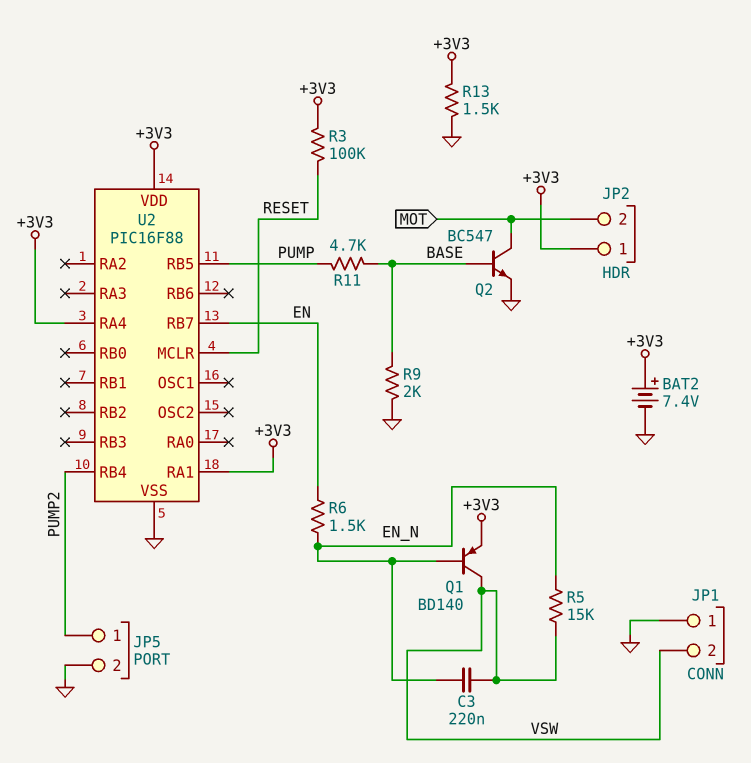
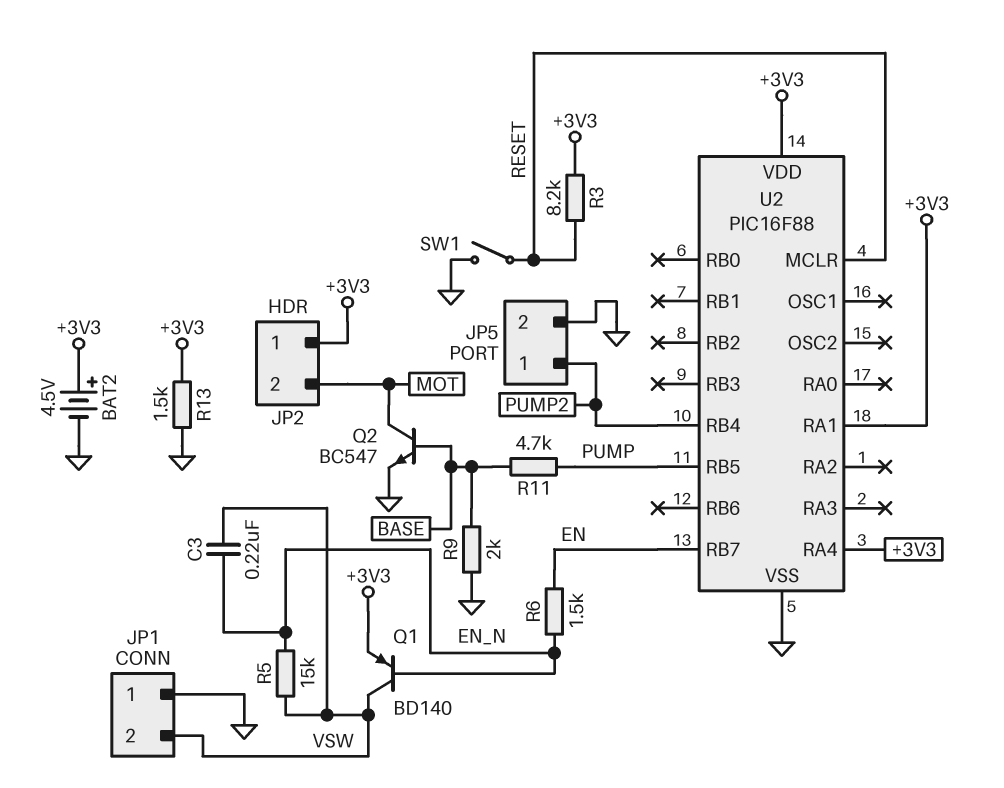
BAT2: 7.4V (plus +3V3, minus GND) -> 4.5V (plus +3V3, minus GND)
R3: 100k (+3V3, RESET) -> 8.2k (+3V3, RESET)
SW1: none -> switch (GND, RESET)

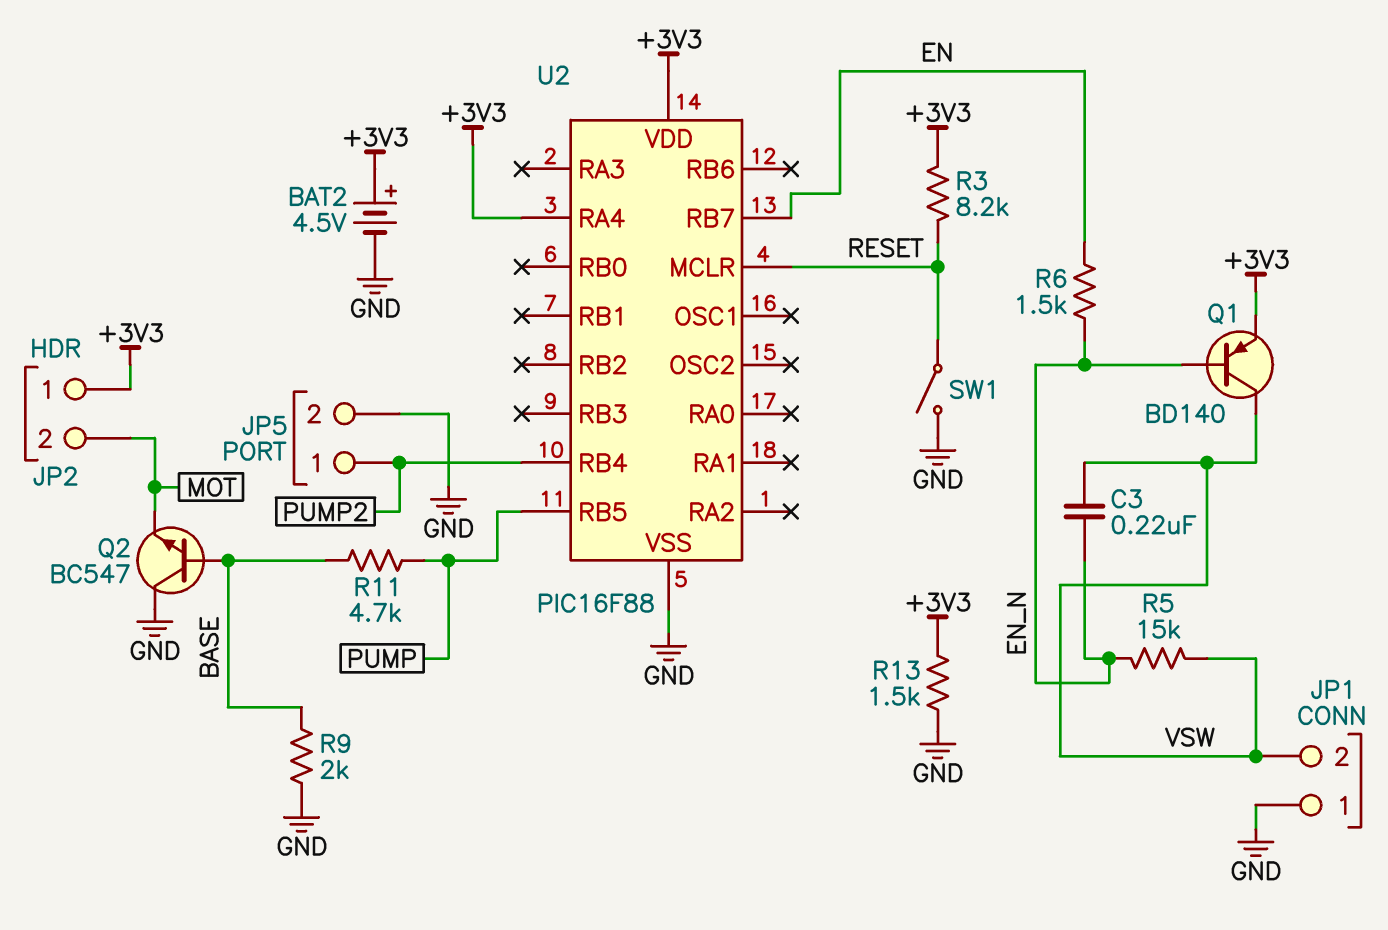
Q2: NPN BC547 (B BASE, C MOT, E GND) -> NPN BC547 (B BASE, C GND, E MOT)
U2 pin RA1: +3V3 -> none

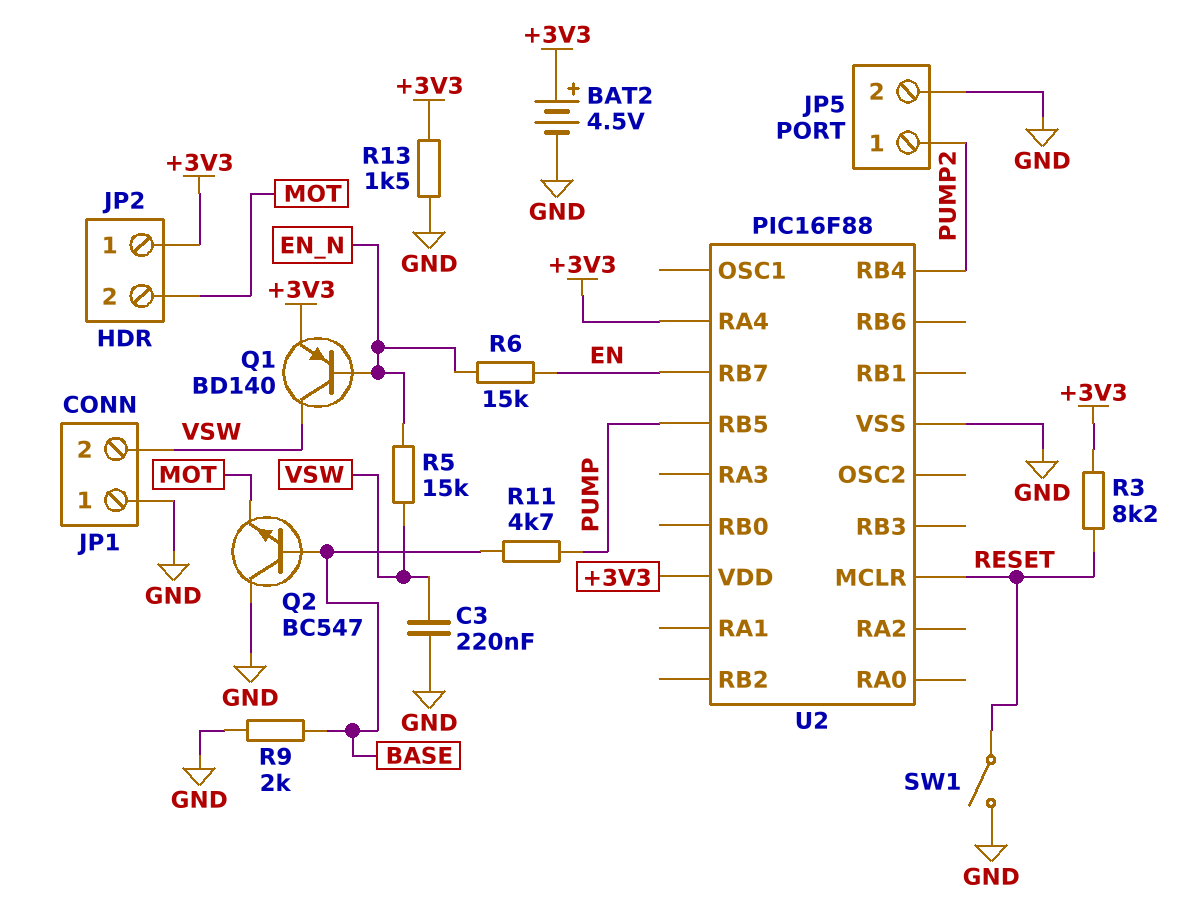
C3: 220nF (EN_N, VSW) -> 220nF (GND, VSW)
R6: 1.5k (EN, EN_N) -> 15k (EN, EN_N)

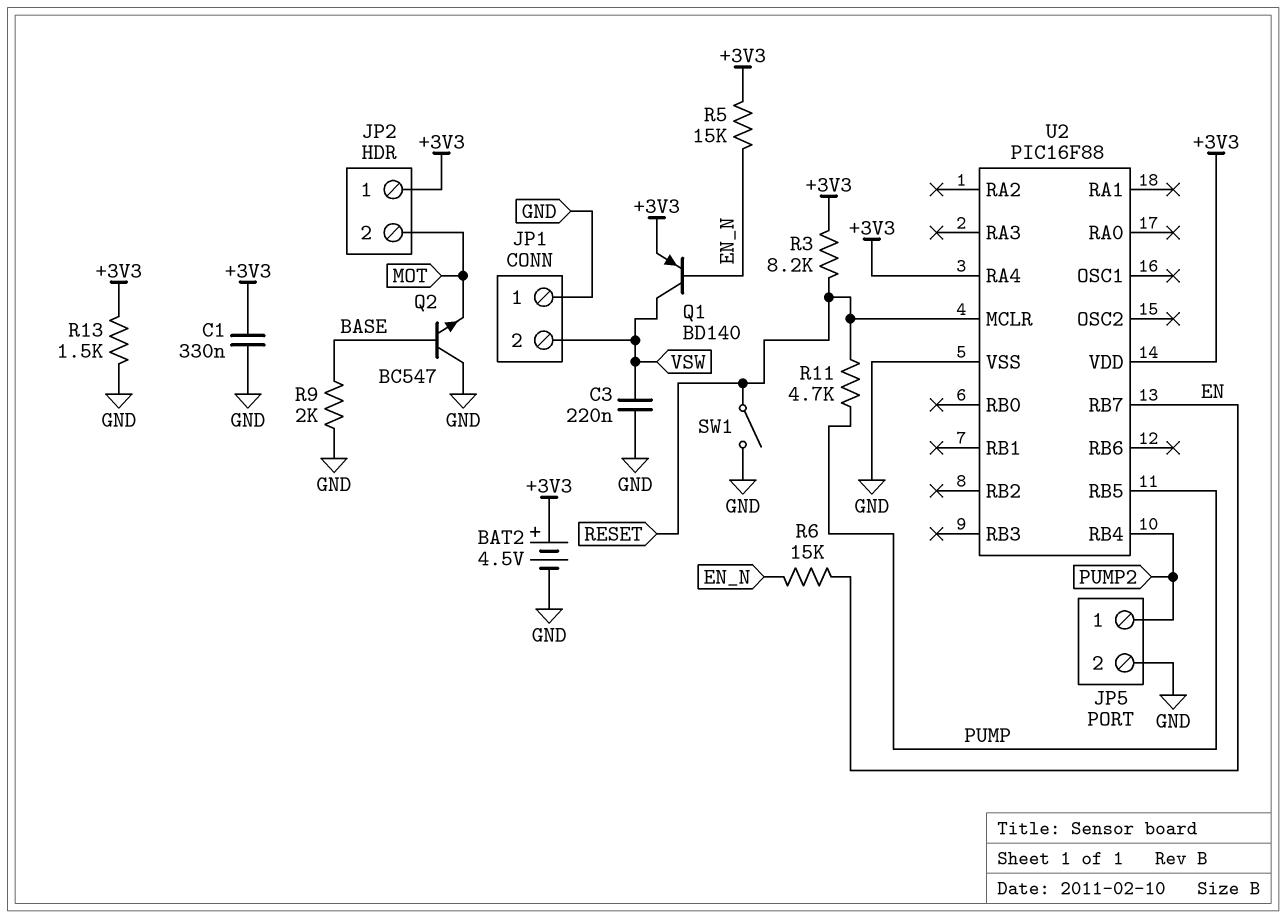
C1: none -> 330nF (+3V3, GND)
R5: 15k (EN_N, VSW) -> 15k (+3V3, EN_N)
R11: 4.7k (BASE, PUMP) -> 4.7k (PUMP, RESET)

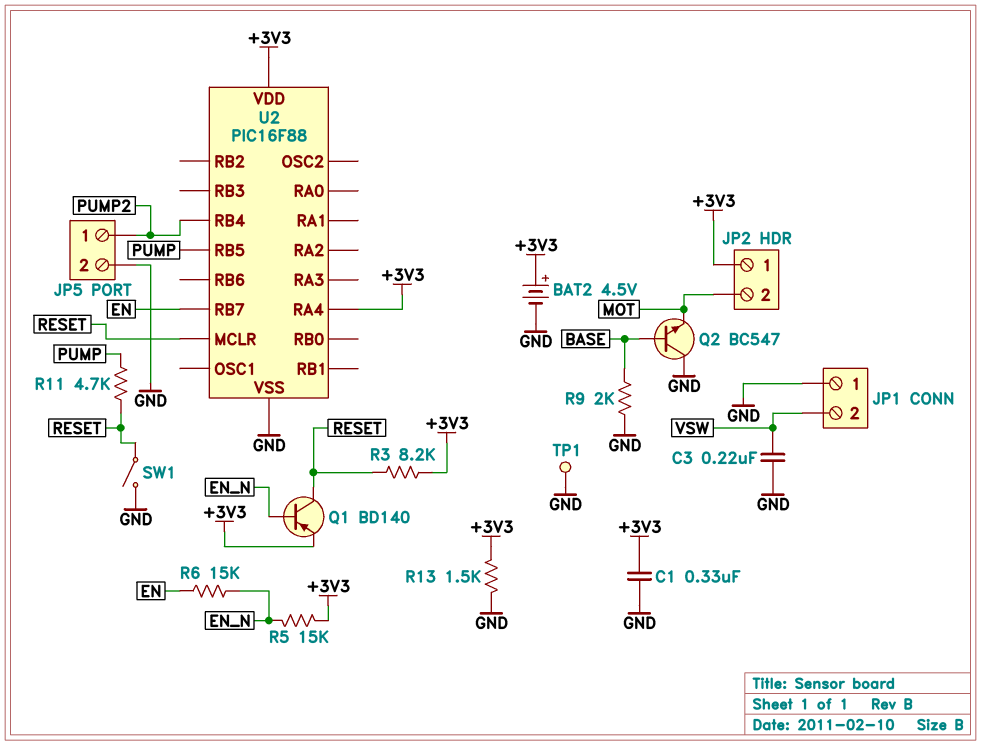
Q1: PNP BD140 (B EN_N, C VSW, E +3V3) -> PNP BD140 (B EN_N, C RESET, E +3V3)
TP1: none -> test point (GND)

